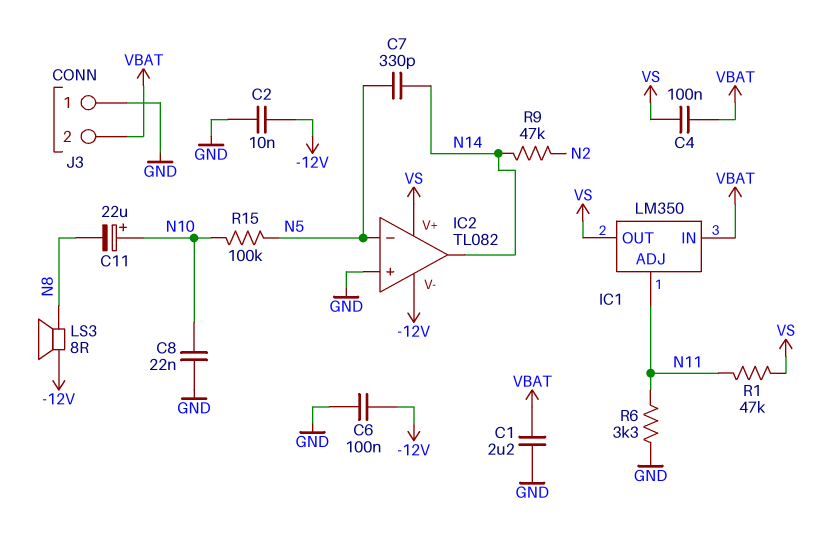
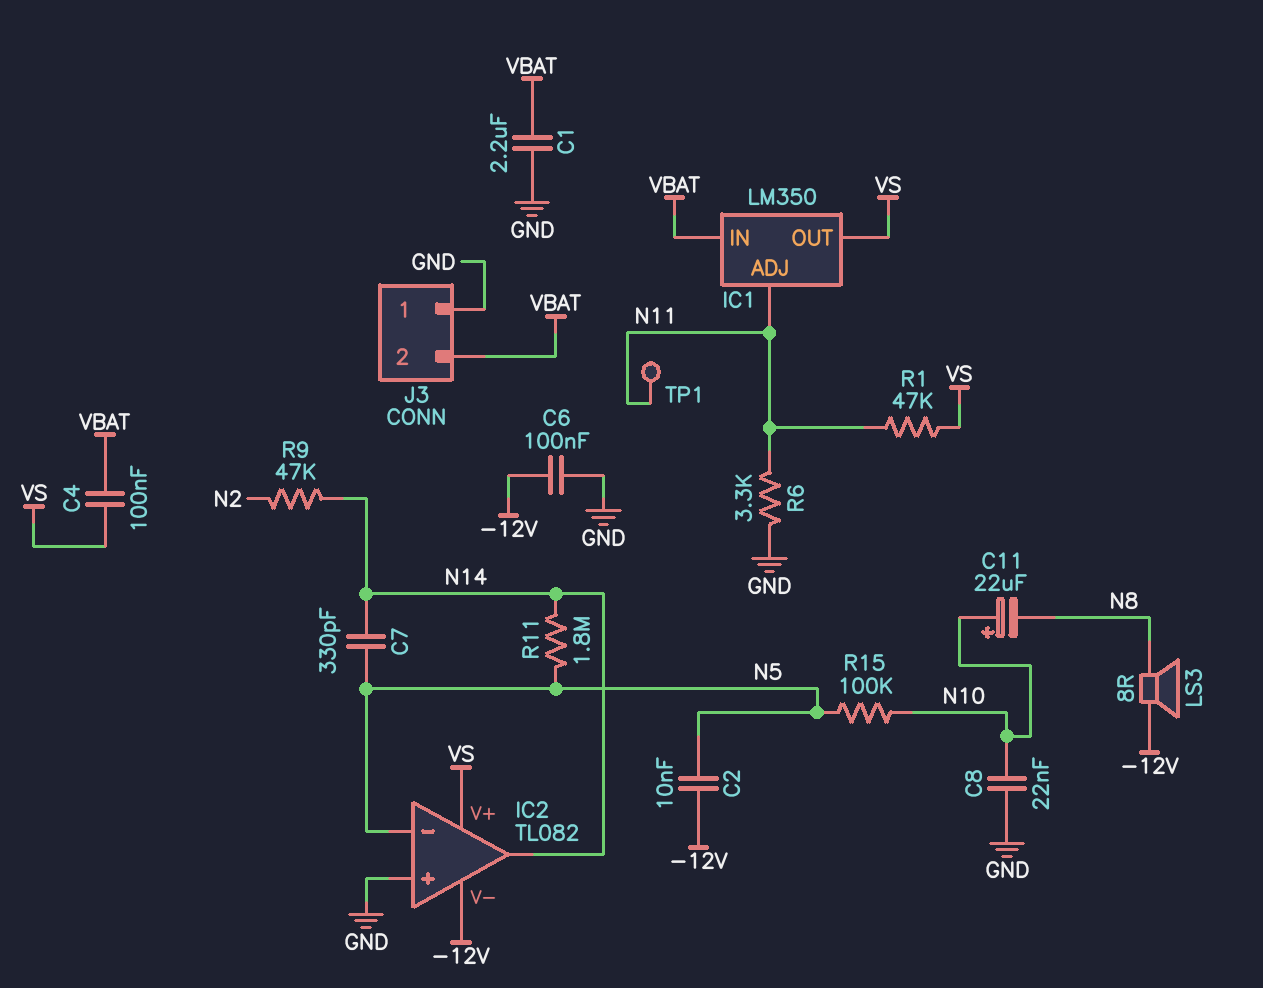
C2: 10nF (-12V, GND) -> 10nF (-12V, N5)
R11: none -> 1.8M (N5, N14)
TP1: none -> test point (N11)

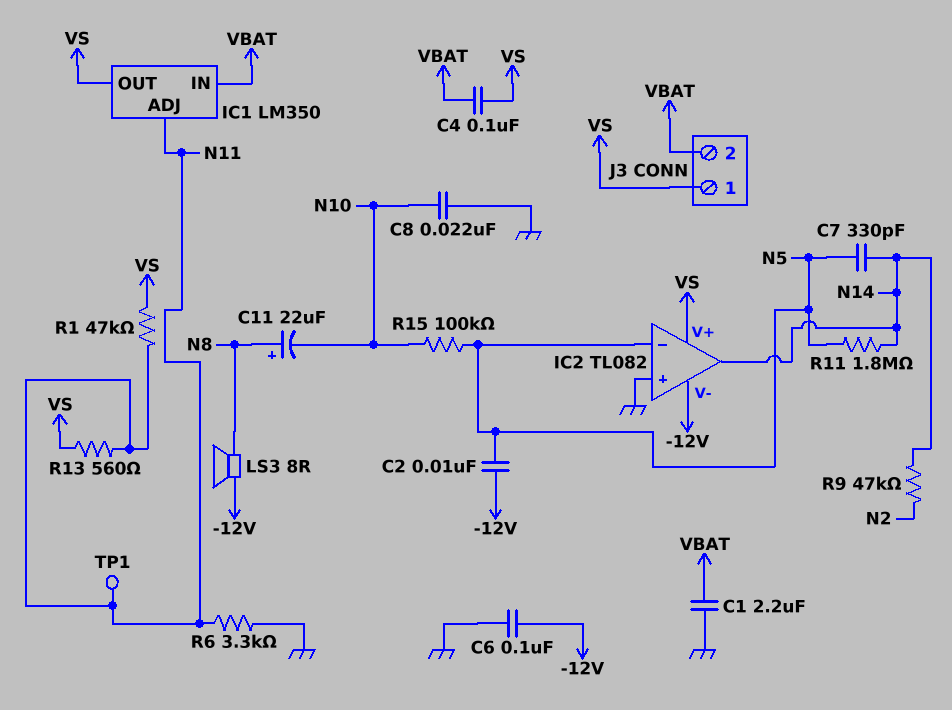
C11: 22uF (plus N10, minus N8) -> 22uF (plus N8, minus N10)
J3 pin 1: GND -> VS
R13: none -> 560 (N11, VS)

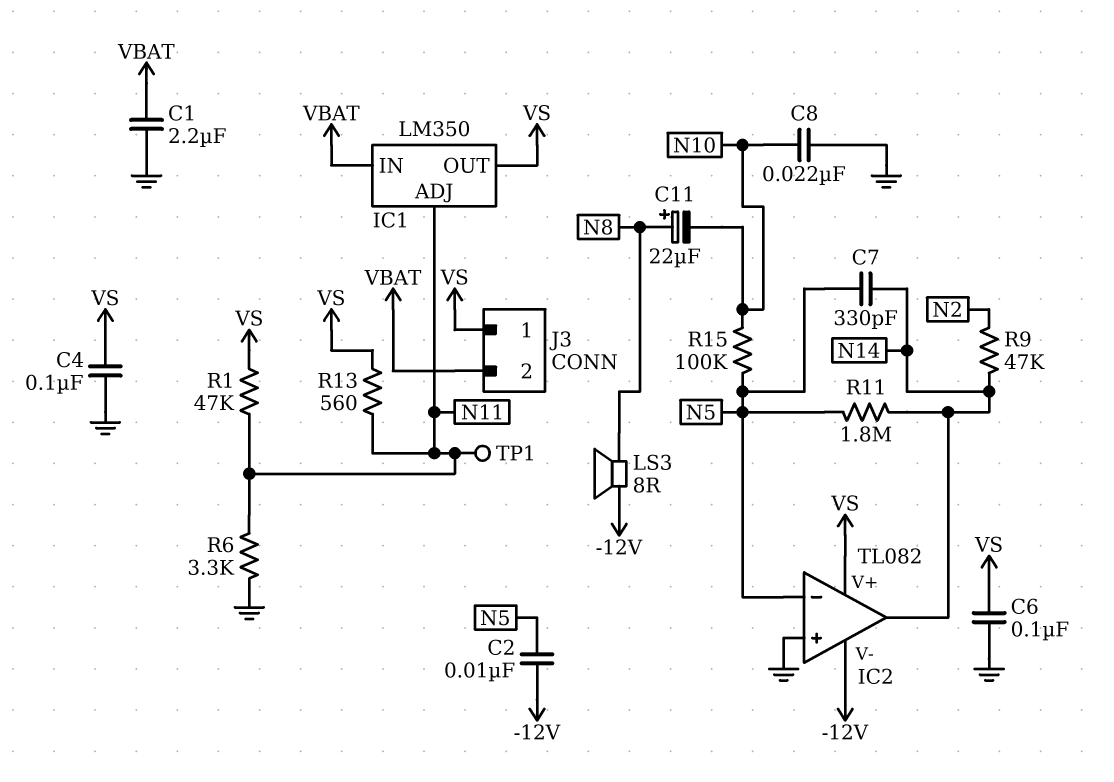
C4: 100nF (VBAT, VS) -> 100nF (GND, VS)
C6: 100nF (-12V, GND) -> 100nF (GND, VS)

